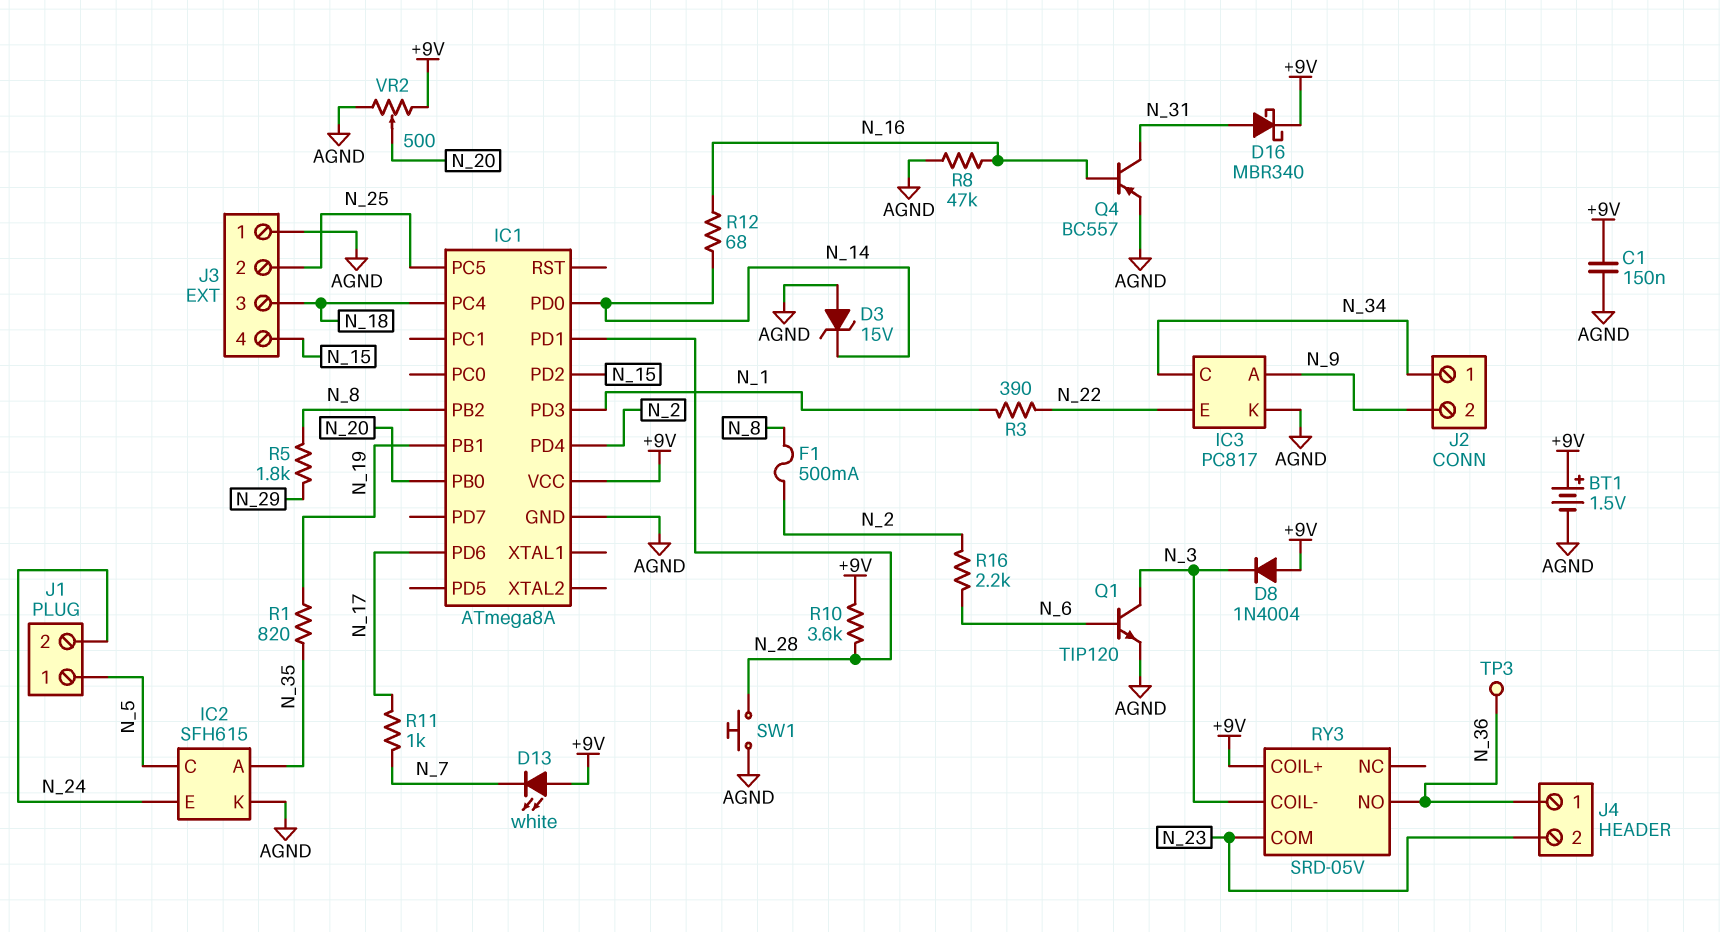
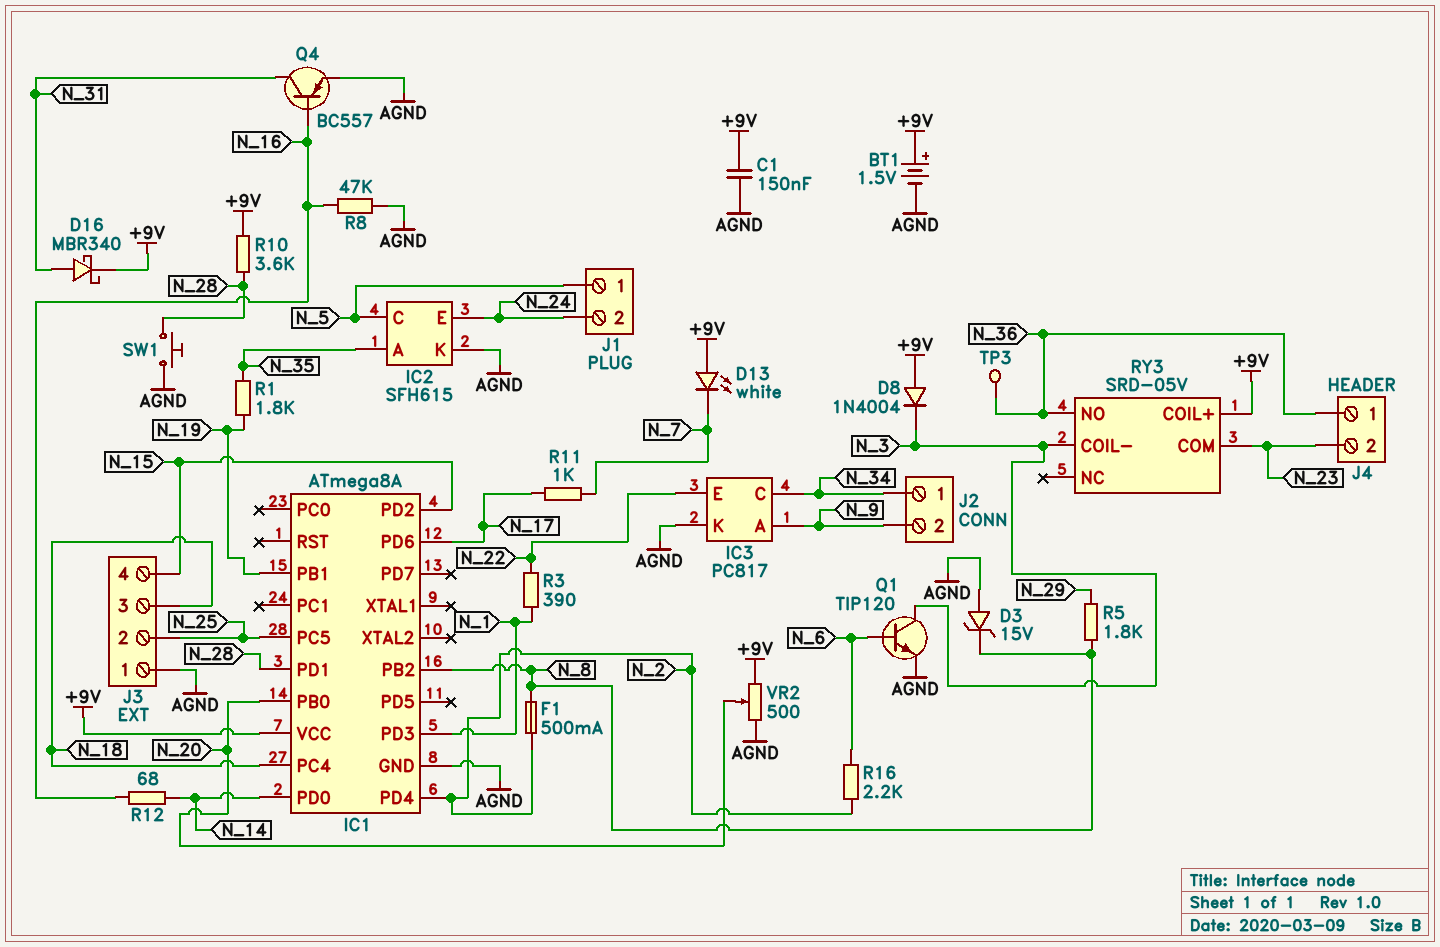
D3: zener 15V (A AGND, K N_14) -> zener 15V (A AGND, K N_8)
R1: 820 (N_19, N_35) -> 1.8k (N_19, N_35)

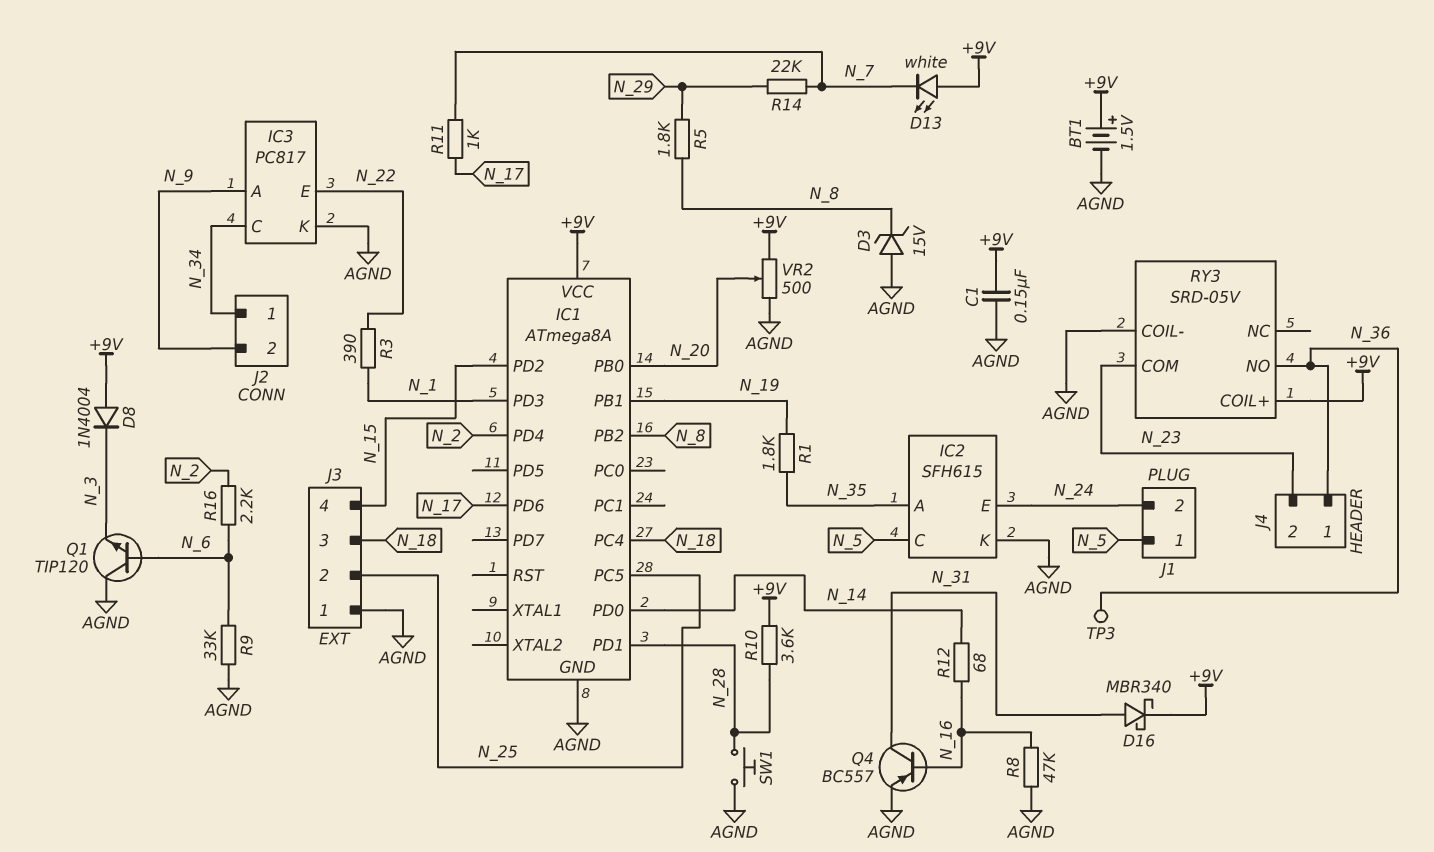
F1: 500mA (N_2, N_8) -> none
Q1: NPN TIP120 (B N_6, C N_3, E AGND) -> NPN TIP120 (B N_6, C AGND, E N_3)
R9: none -> 33k (AGND, N_6)
R14: none -> 22k (N_7, N_29)
RY3 pin COIL-: N_3 -> AGND

